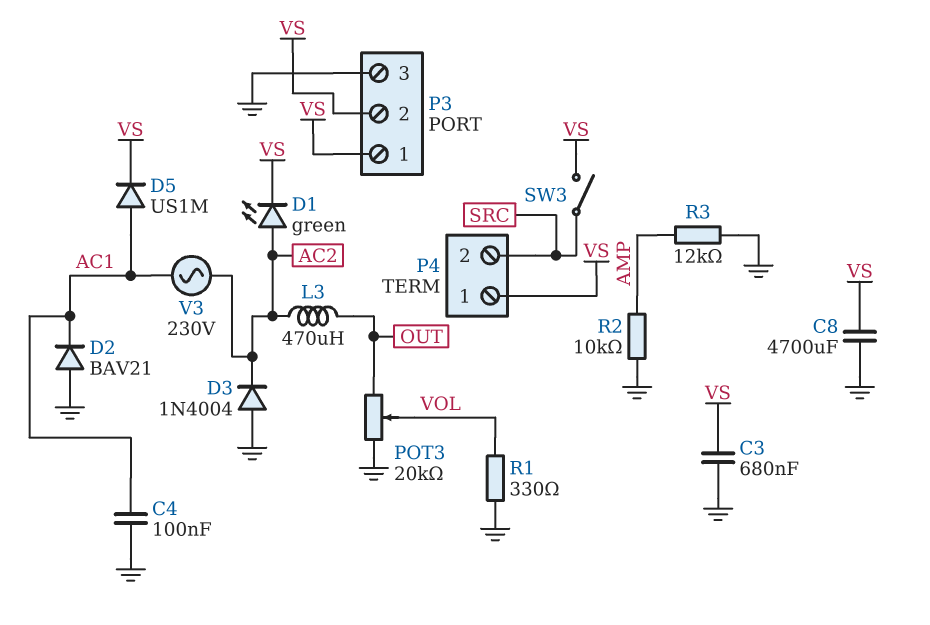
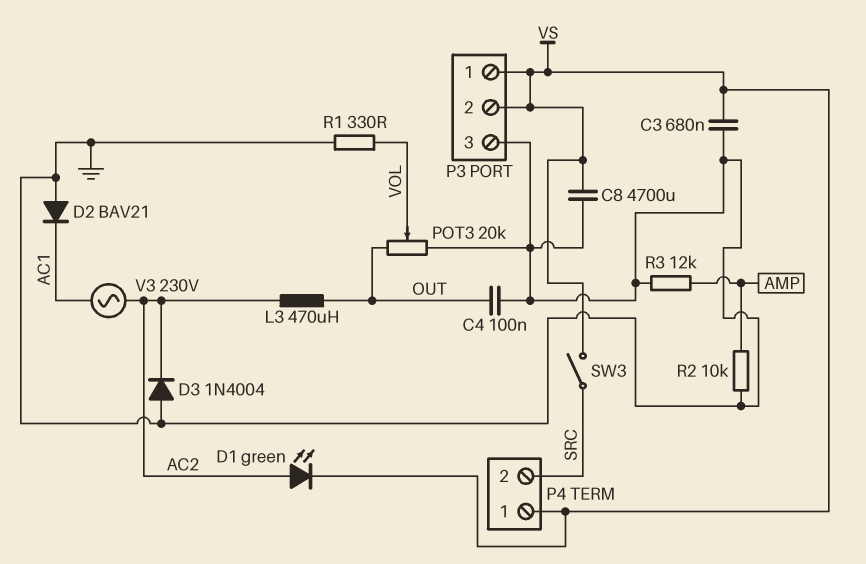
C4: 100nF (AC1, GND) -> 100nF (GND, OUT)
D5: diode US1M (A AC1, K VS) -> none

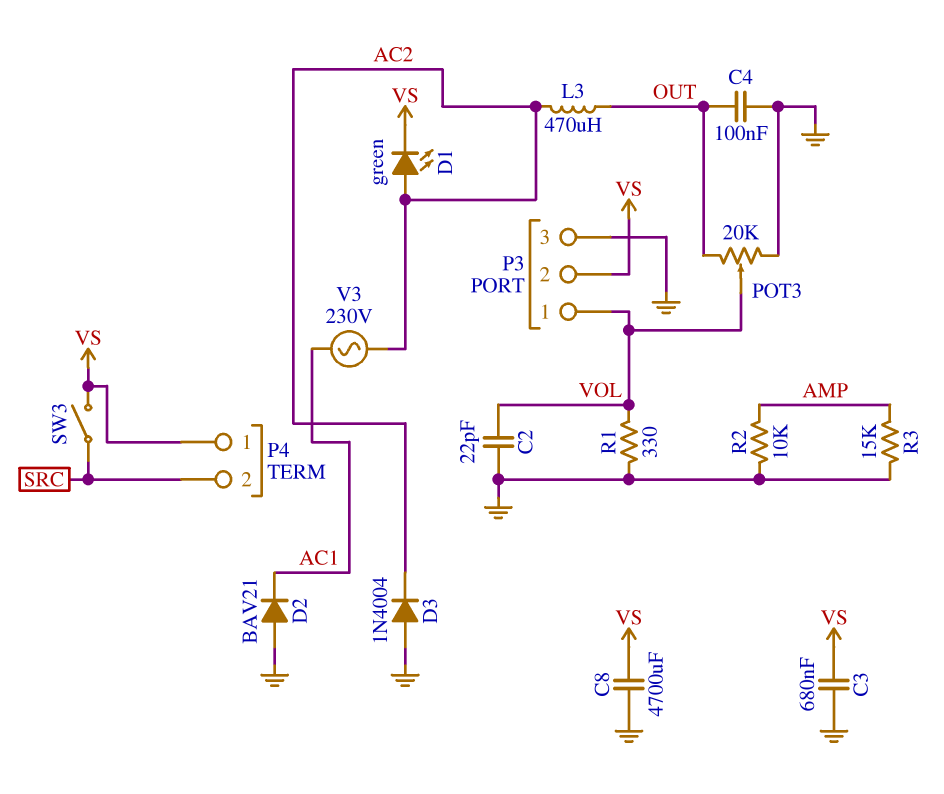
C2: none -> 22pF (GND, VOL)
P3 pin 1: VS -> VOL
R3: 12k (AMP, GND) -> 15k (AMP, GND)

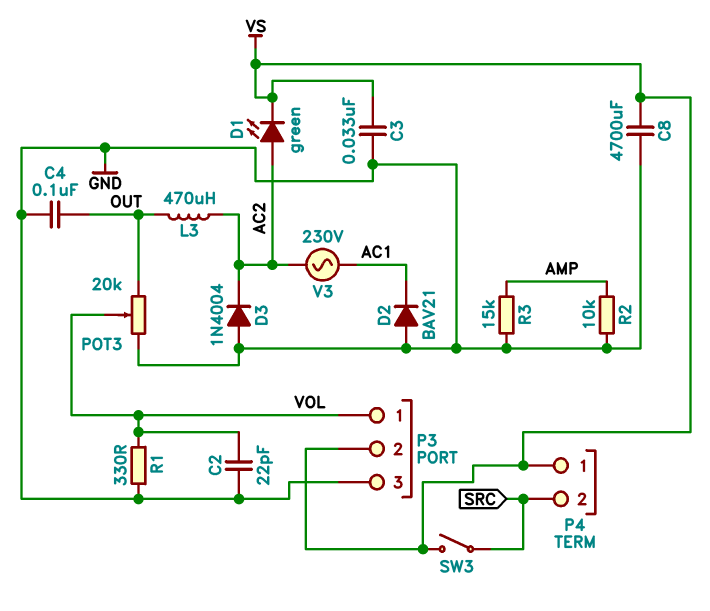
C3: 680nF (GND, VS) -> 33nF (GND, VS)

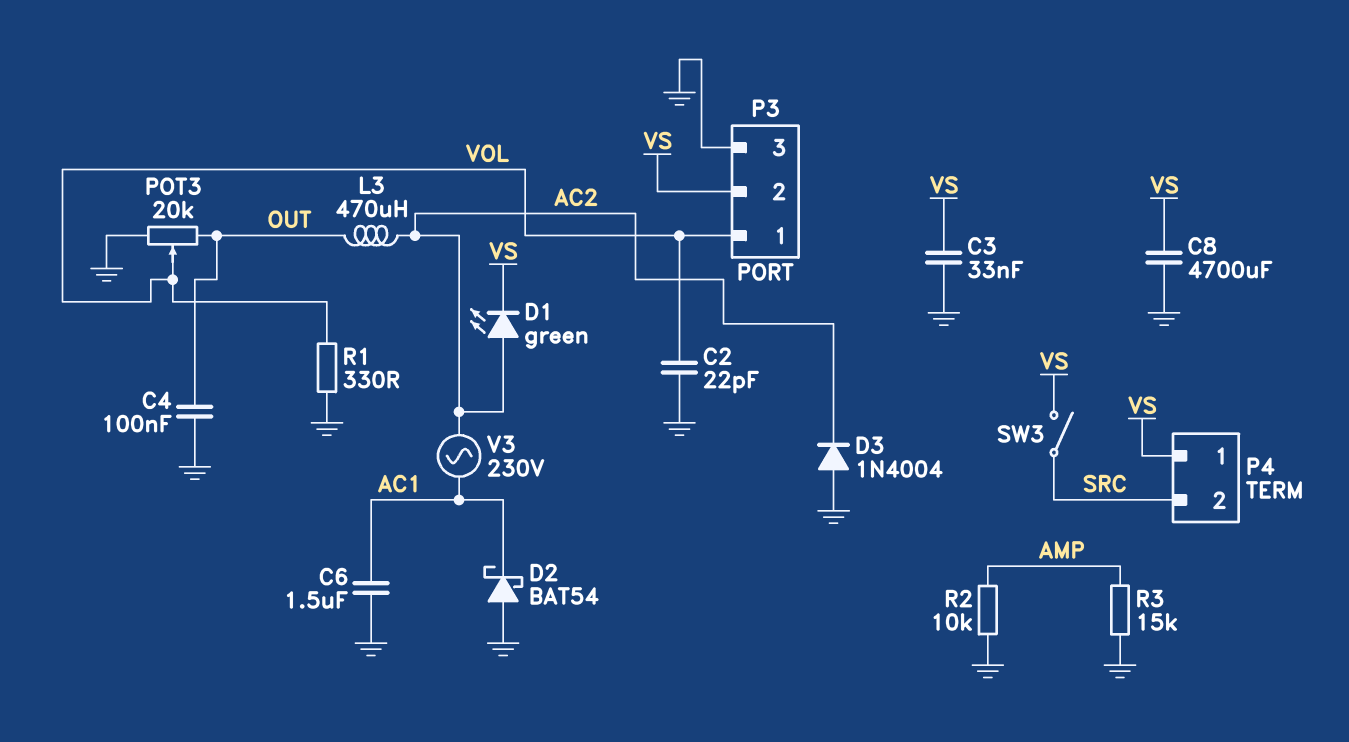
C6: none -> 1.5uF (AC1, GND)
D2: diode BAV21 (A GND, K AC1) -> schottky BAT54 (A GND, K AC1)

